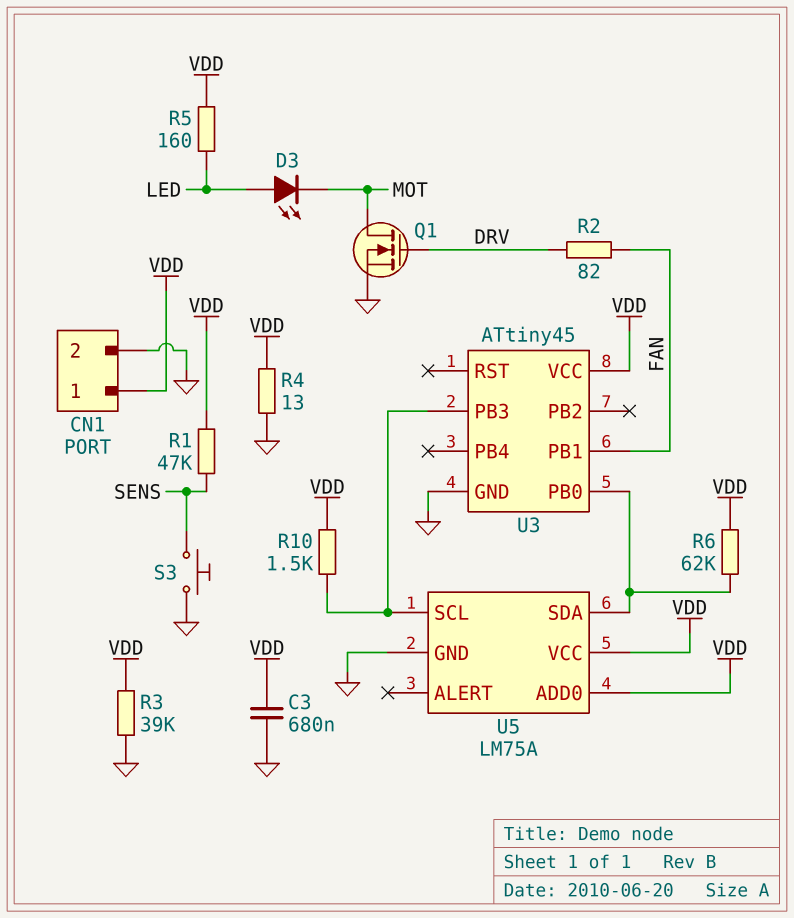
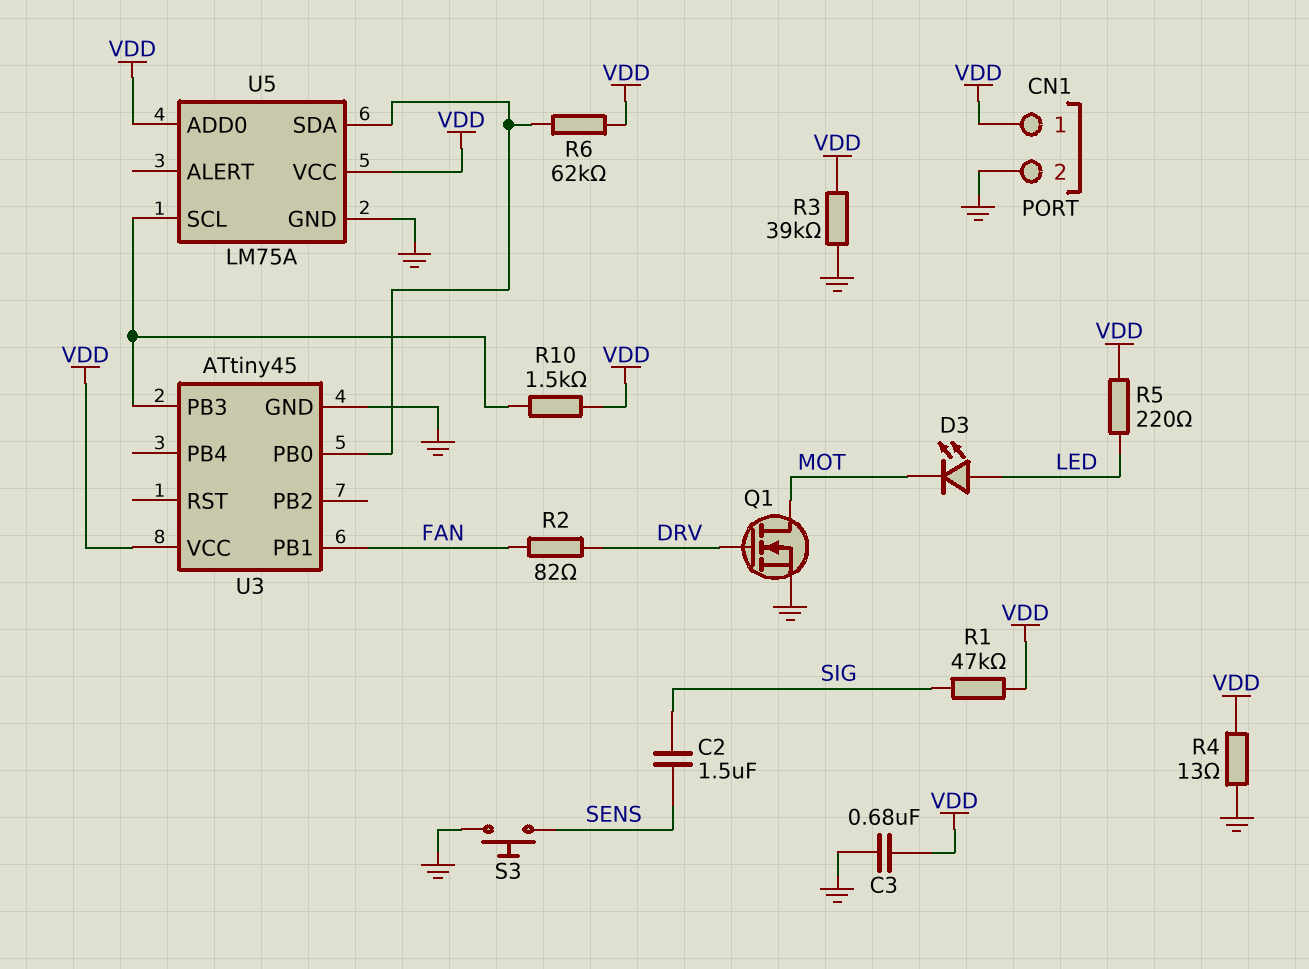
C2: none -> 1.5uF (SENS, SIG)
R1: 47k (SENS, VDD) -> 47k (SIG, VDD)
R5: 160 (LED, VDD) -> 220 (LED, VDD)

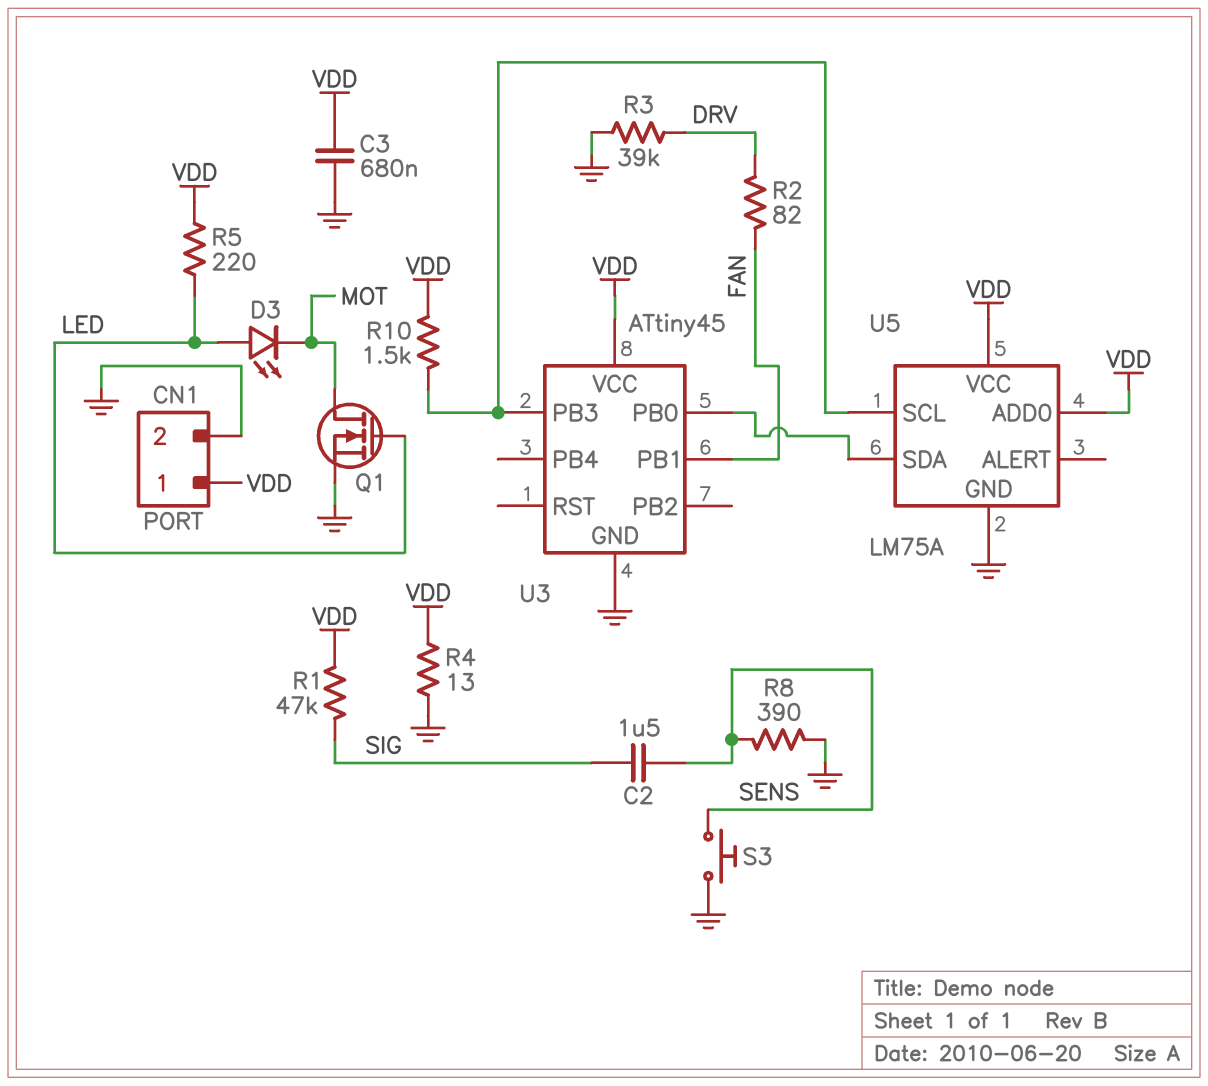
Q1: NMOS (G DRV, D MOT, S GND) -> NMOS (G LED, D MOT, S GND)
R3: 39k (GND, VDD) -> 39k (DRV, GND)
R6: 62k (U3/PB0, VDD) -> none
R8: none -> 390 (GND, SENS)

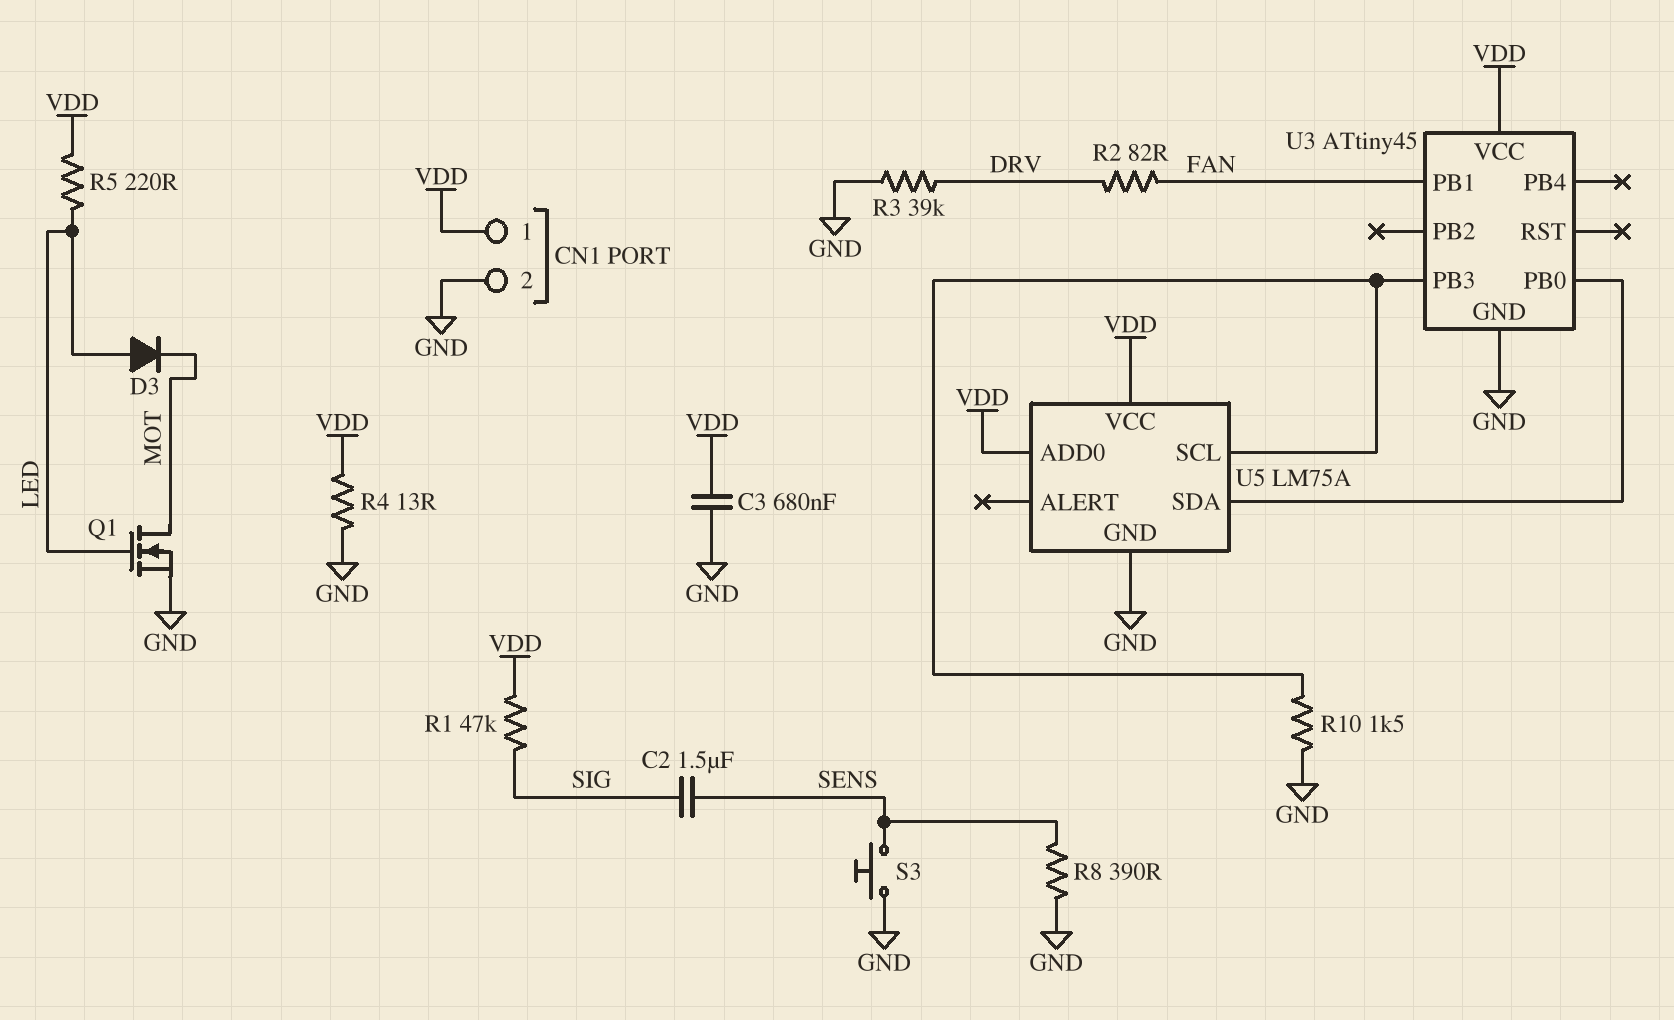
D3: LED (A LED, K MOT) -> diode (A LED, K MOT)
R10: 1.5k (U3/PB3, VDD) -> 1.5k (GND, U3/PB3)

